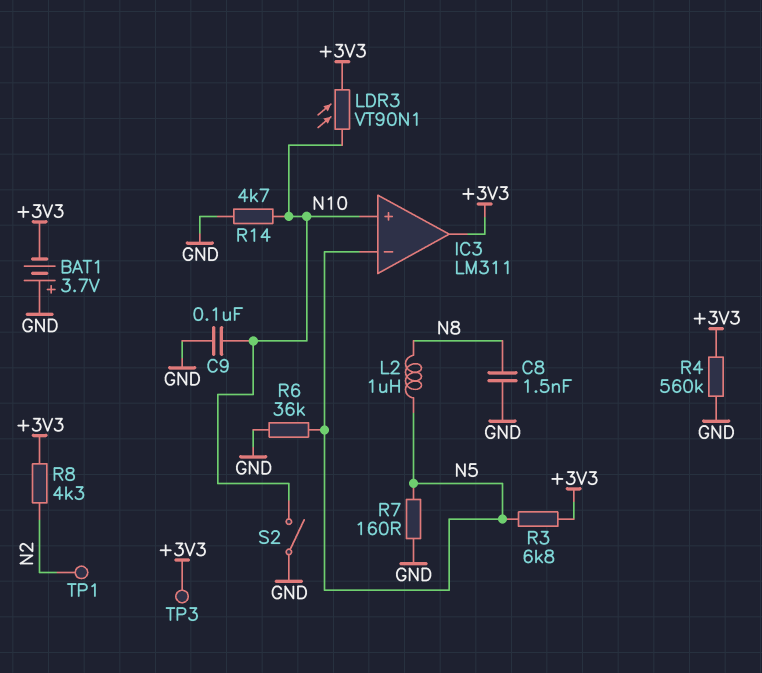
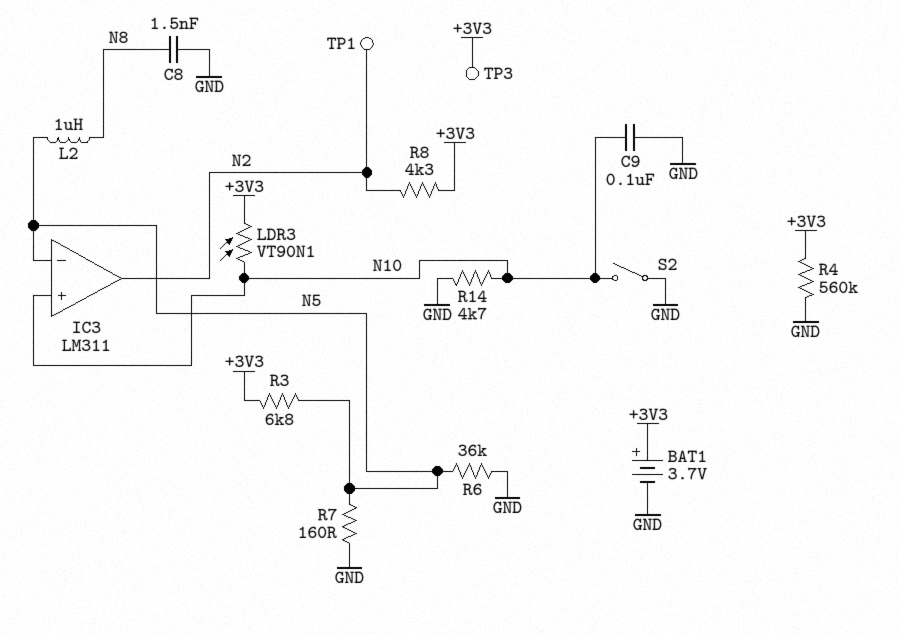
BAT1: 3.7V (plus GND, minus +3V3) -> 3.7V (plus +3V3, minus GND)
IC3 pin out: +3V3 -> N2

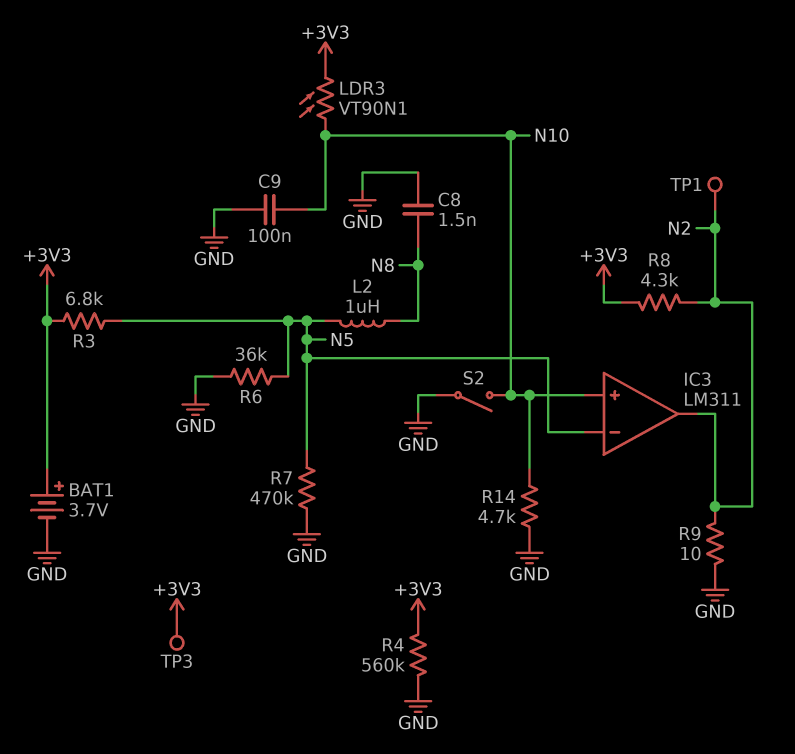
R7: 160 (GND, N5) -> 470k (GND, N5)
R9: none -> 10 (GND, N2)

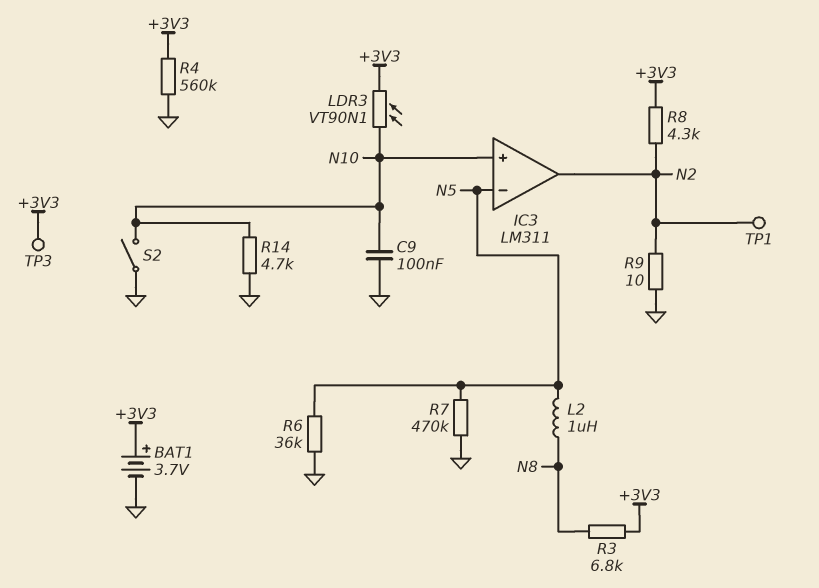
C8: 1.5nF (GND, N8) -> none
R3: 6.8k (+3V3, N5) -> 6.8k (+3V3, N8)

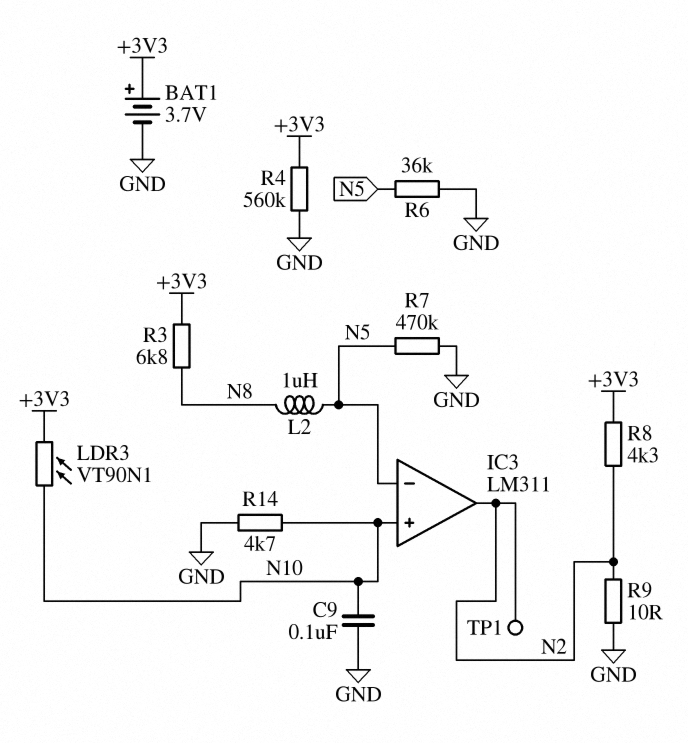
S2: switch (GND, N10) -> none
TP3: test point (+3V3) -> none

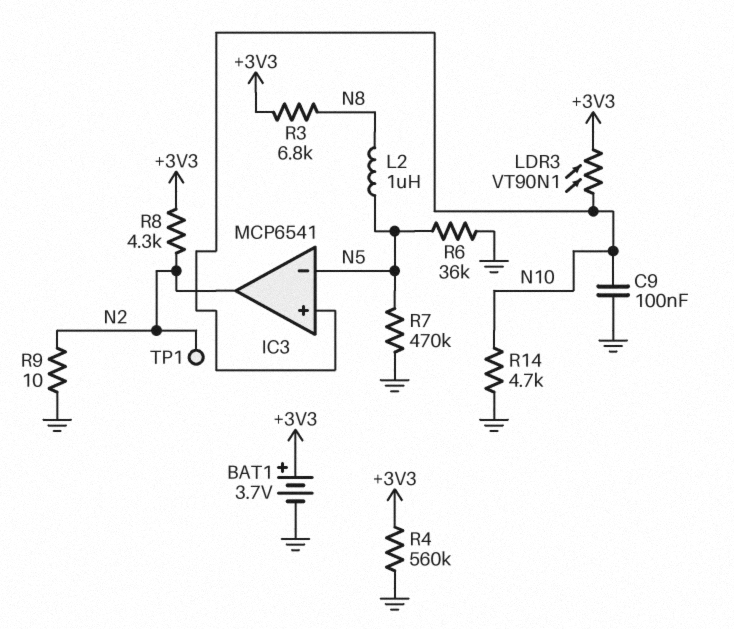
IC3: LM311 -> MCP6541

